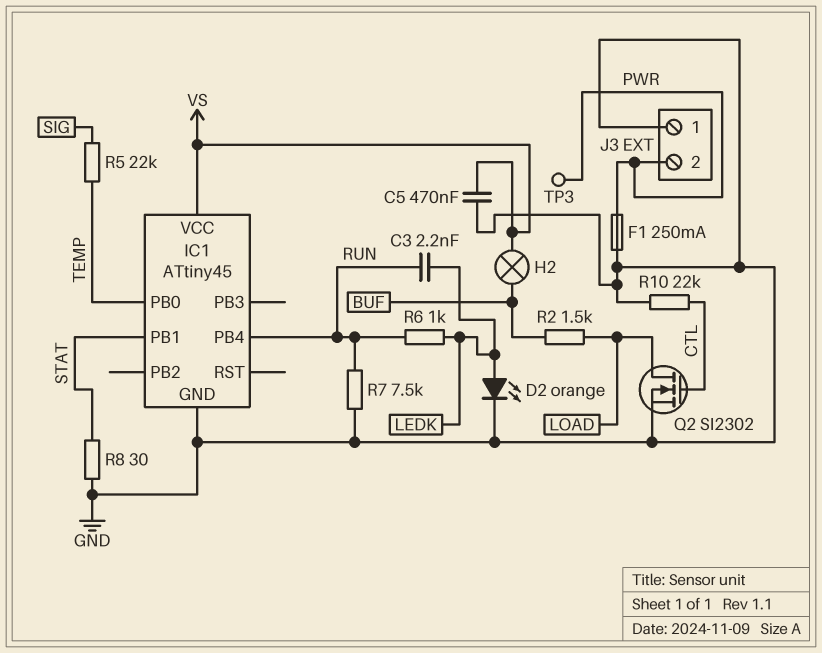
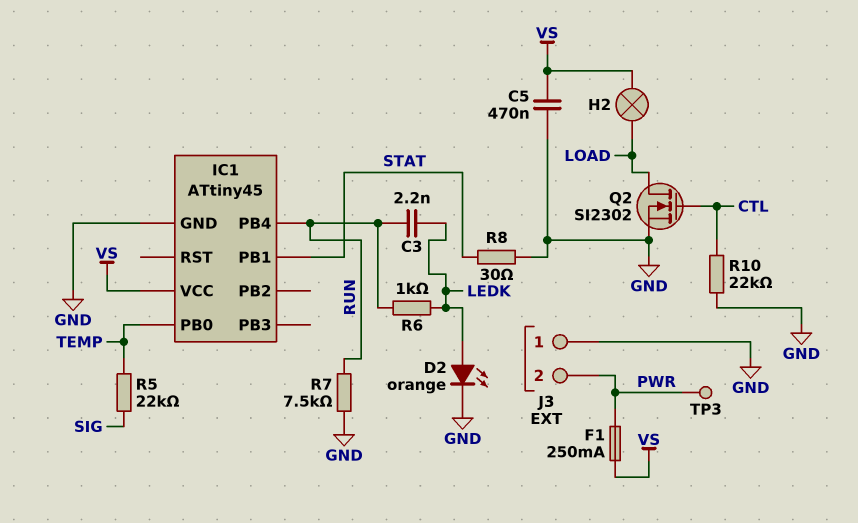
F1: 250mA (GND, PWR) -> 250mA (PWR, VS)
H2: lamp (BUF, VS) -> lamp (LOAD, VS)
R2: 1.5k (BUF, LOAD) -> none

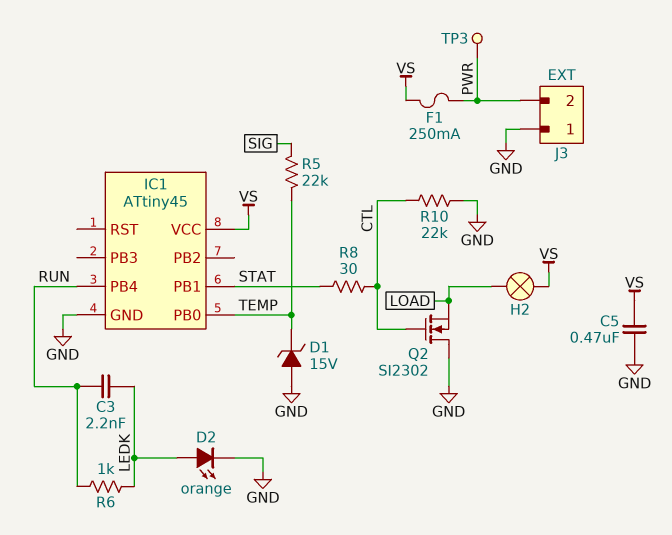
D1: none -> zener 15V (A GND, K TEMP)
Q2: NMOS SI2302 (G CTL, D LOAD, S GND) -> NMOS SI2302 (G CTL, D GND, S LOAD)
R7: 7.5k (GND, RUN) -> none
R8: 30 (GND, STAT) -> 30 (CTL, STAT)

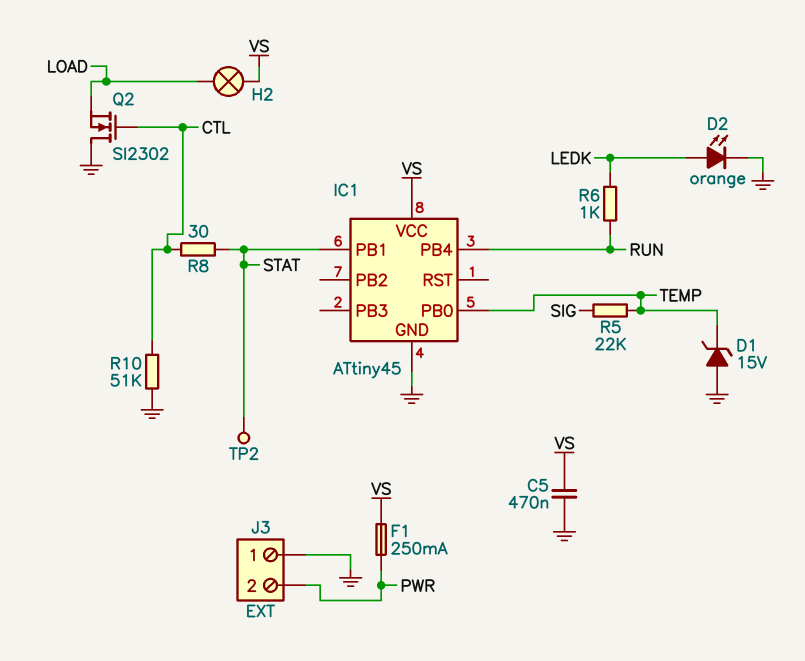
C3: 2.2nF (LEDK, RUN) -> none
R10: 22k (CTL, GND) -> 51k (CTL, GND)
TP2: none -> test point (STAT)
TP3: test point (PWR) -> none

